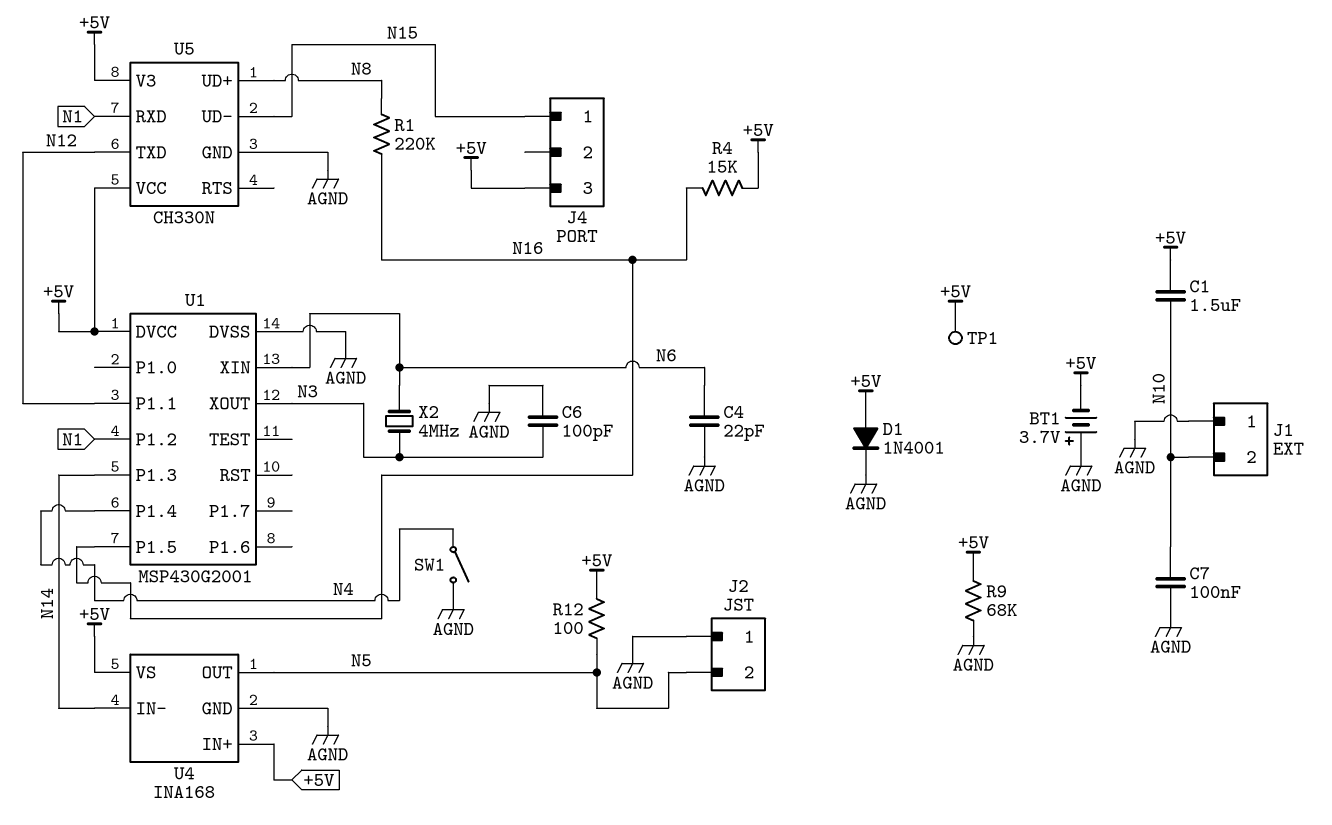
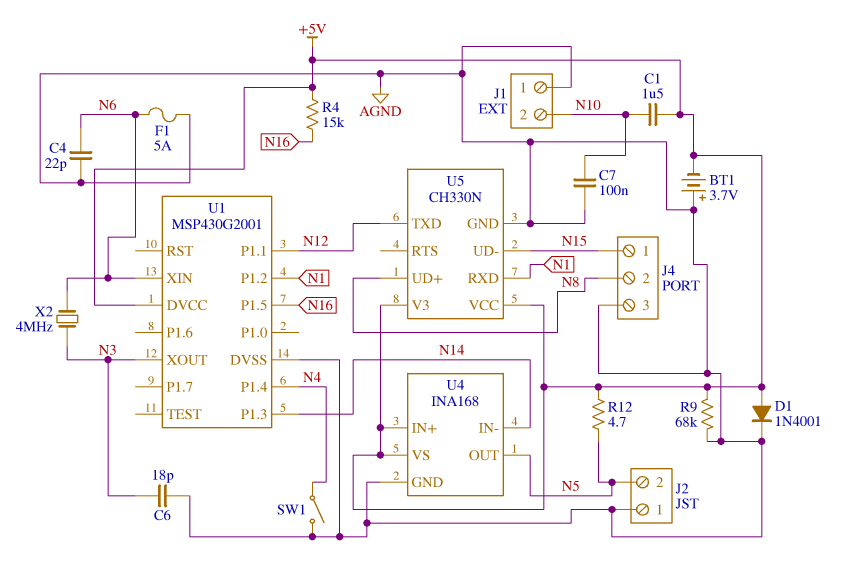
C6: 100pF (AGND, N3) -> 18pF (AGND, N3)
F1: none -> 5A (AGND, N6)
J4 pin 2: none -> N8
J4 pin 3: +5V -> AGND
R1: 220k (N8, N16) -> none
R12: 100 (+5V, N5) -> 4.7 (+5V, N5)
TP1: test point (+5V) -> none

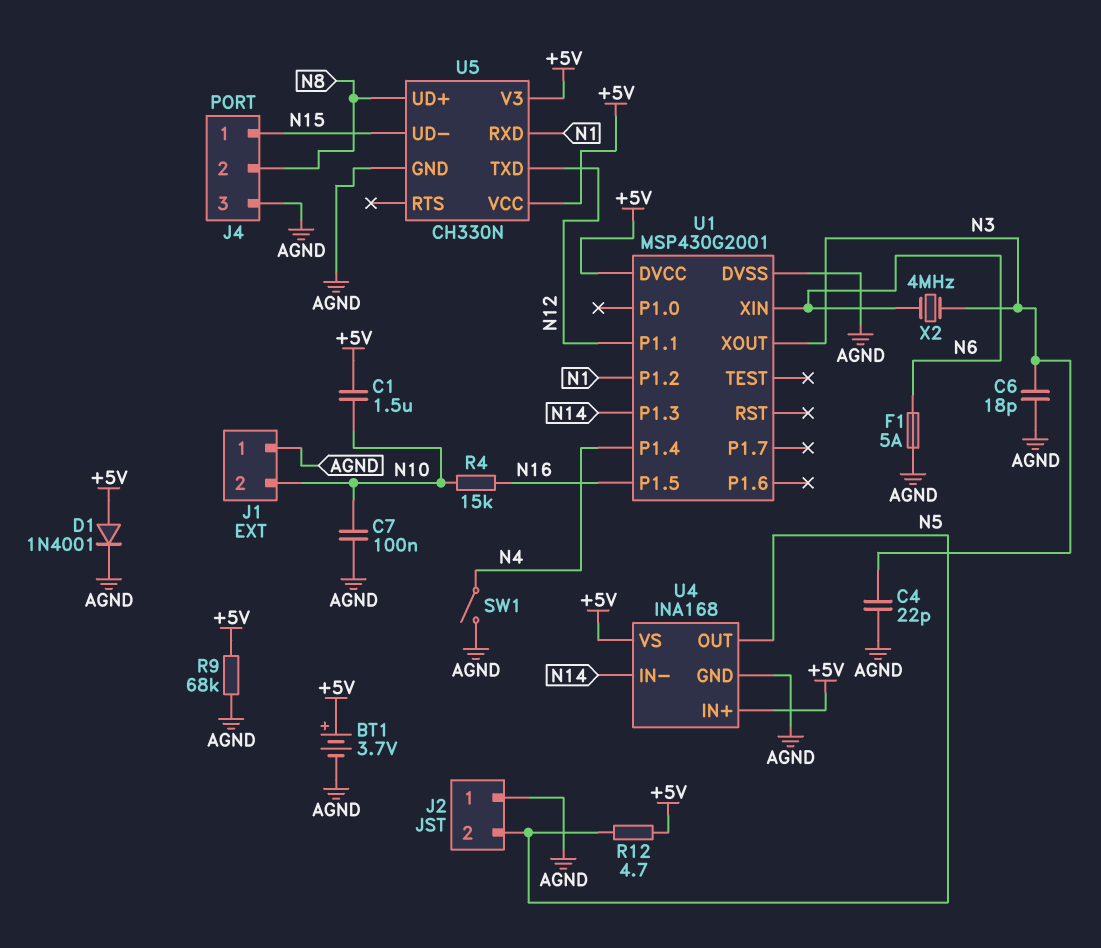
BT1: 3.7V (plus AGND, minus +5V) -> 3.7V (plus +5V, minus AGND)
C4: 22pF (AGND, N6) -> 22pF (AGND, N3)
R4: 15k (+5V, N16) -> 15k (N10, N16)

